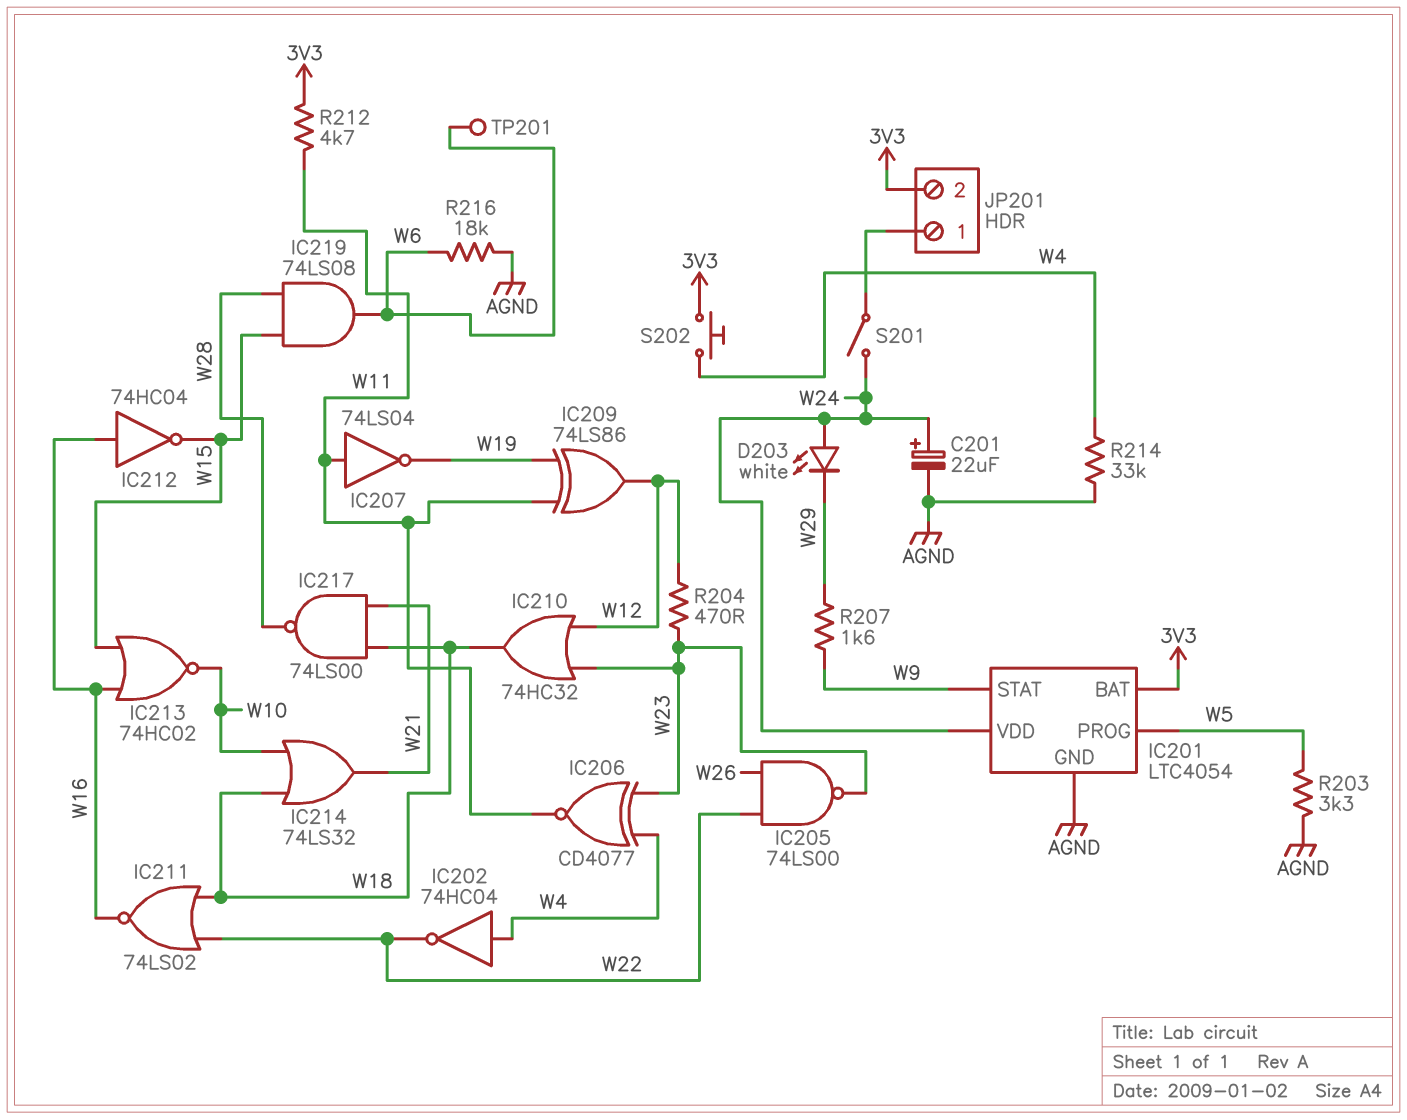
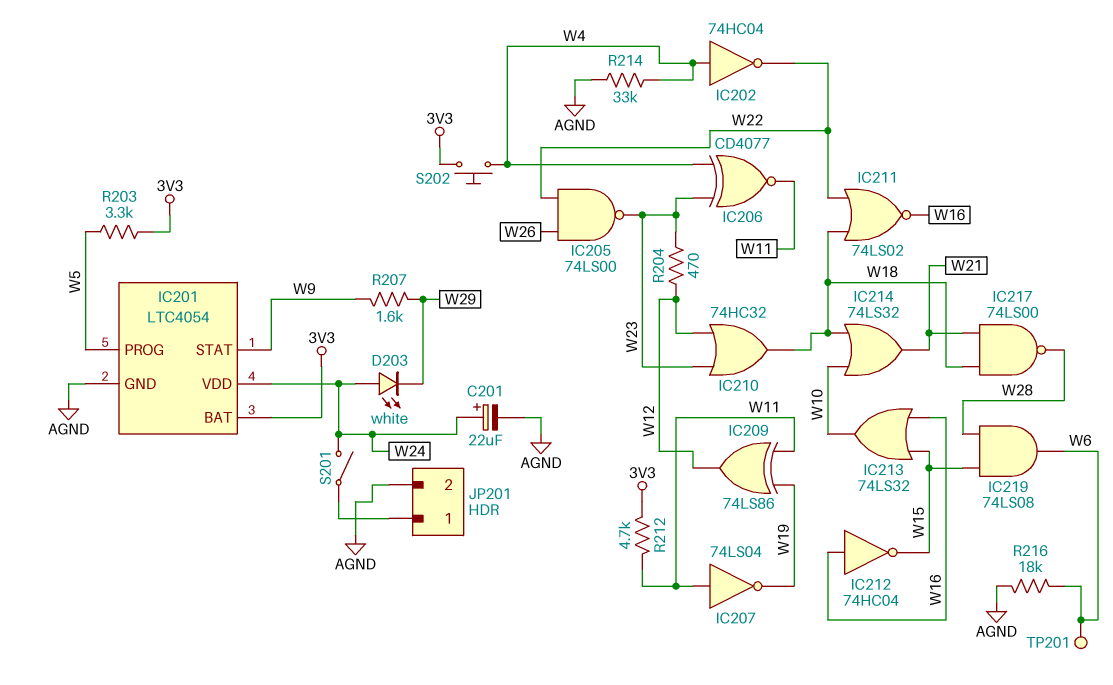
IC213: NOR 74HC02 (in W15, in W16, out W10) -> OR 74LS32 (in W15, in W16, out W10)
JP201 pin 2: 3V3 -> AGND
R203: 3.3k (AGND, W5) -> 3.3k (3V3, W5)

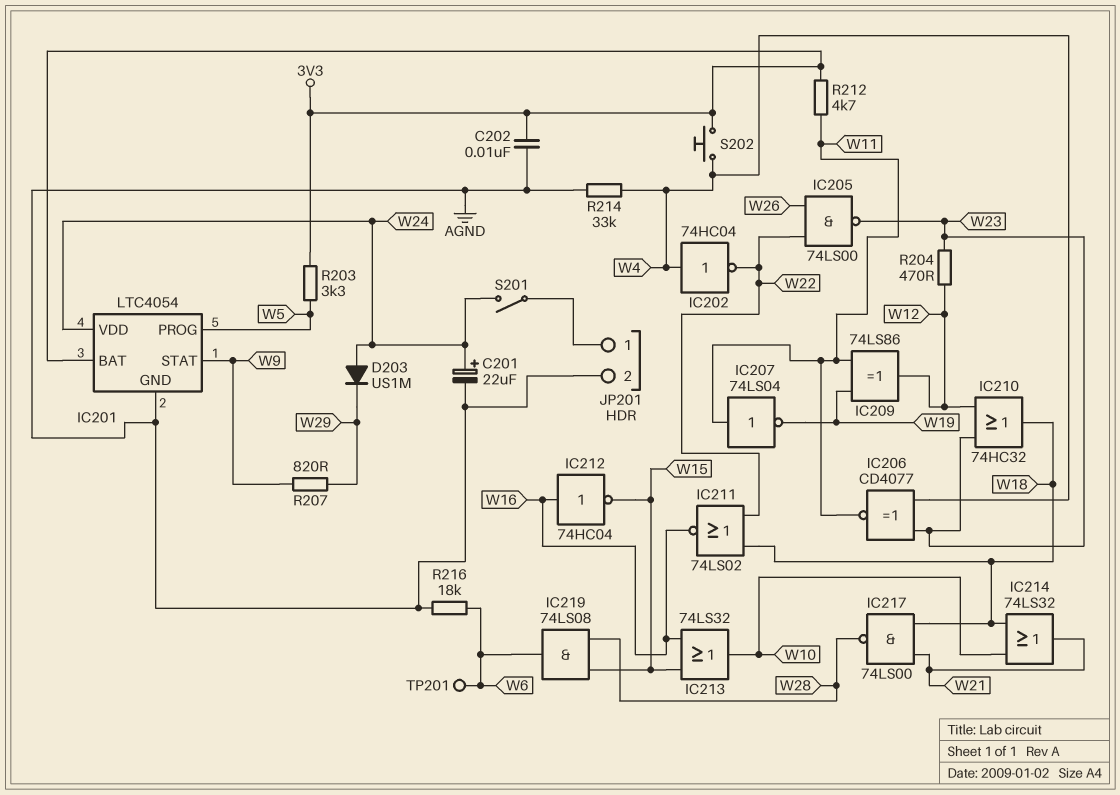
C202: none -> 10nF (3V3, AGND)
D203: LED white (A W24, K W29) -> diode US1M (A W24, K W29)
R207: 1.6k (W9, W29) -> 820 (W9, W29)

